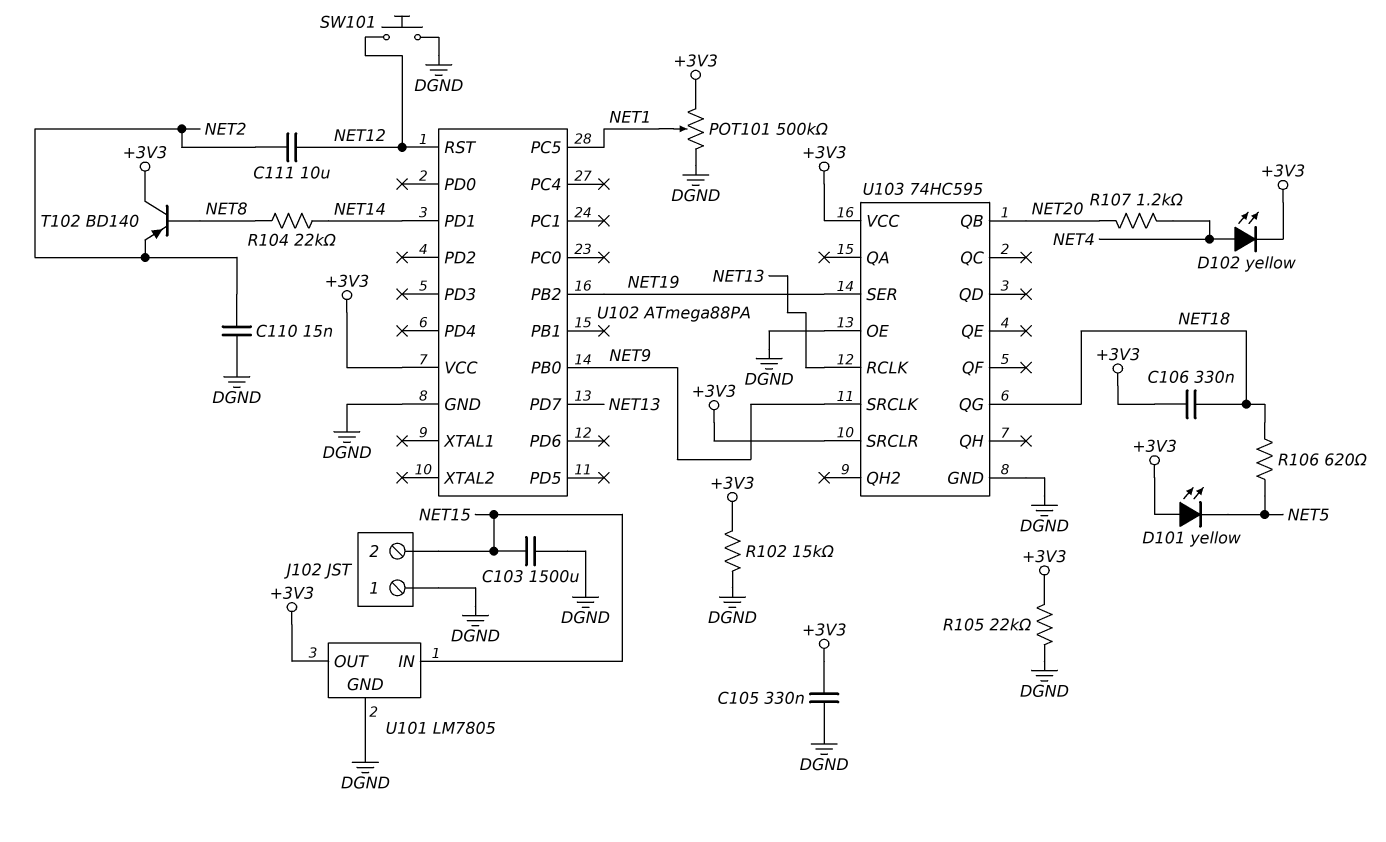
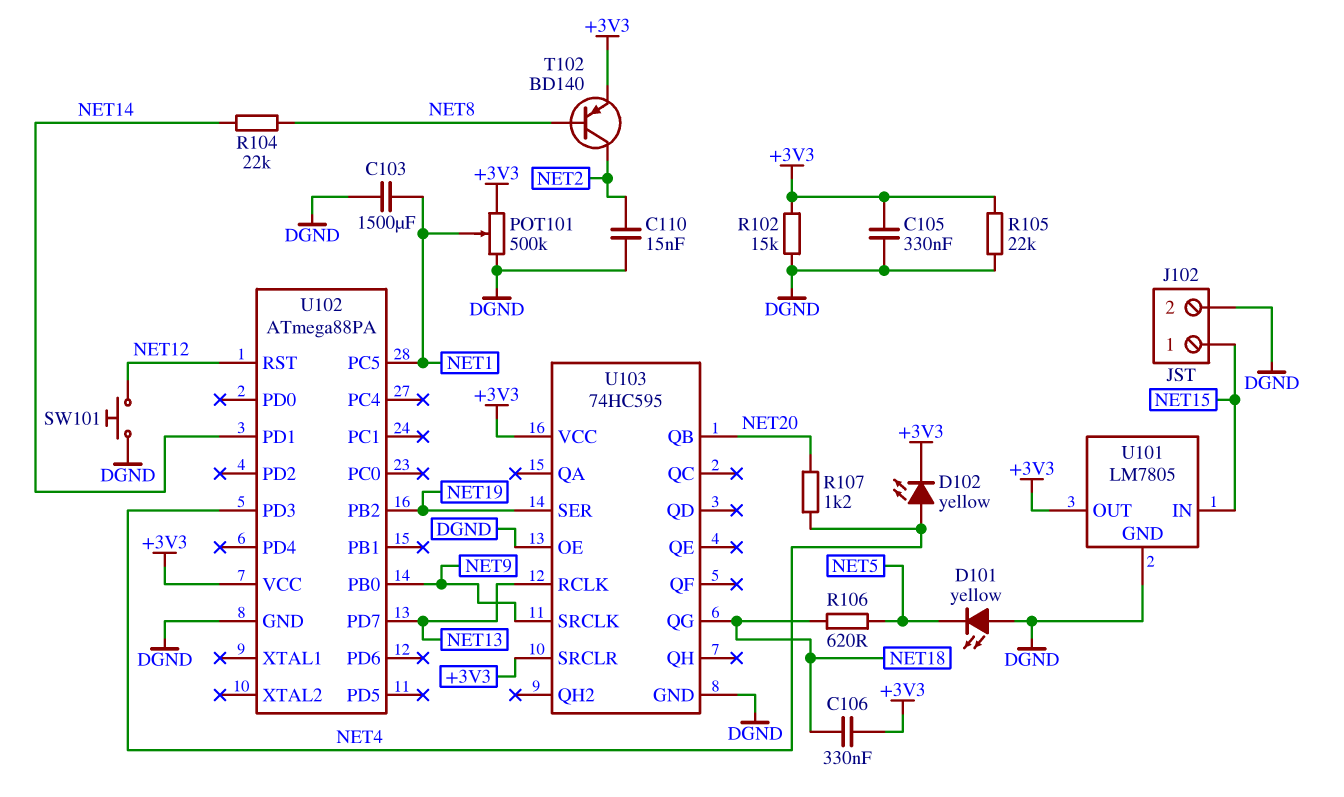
C103: 1500uF (DGND, NET15) -> 1500uF (DGND, NET1)
C111: 10uF (NET2, NET12) -> none
D101: LED yellow (A +3V3, K NET5) -> LED yellow (A DGND, K NET5)
J102 pin 1: DGND -> NET15
J102 pin 2: NET15 -> DGND
T102: PNP BD140 (B NET8, C +3V3, E NET2) -> PNP BD140 (B NET8, C NET2, E +3V3)
U102 pin PD3: none -> NET4

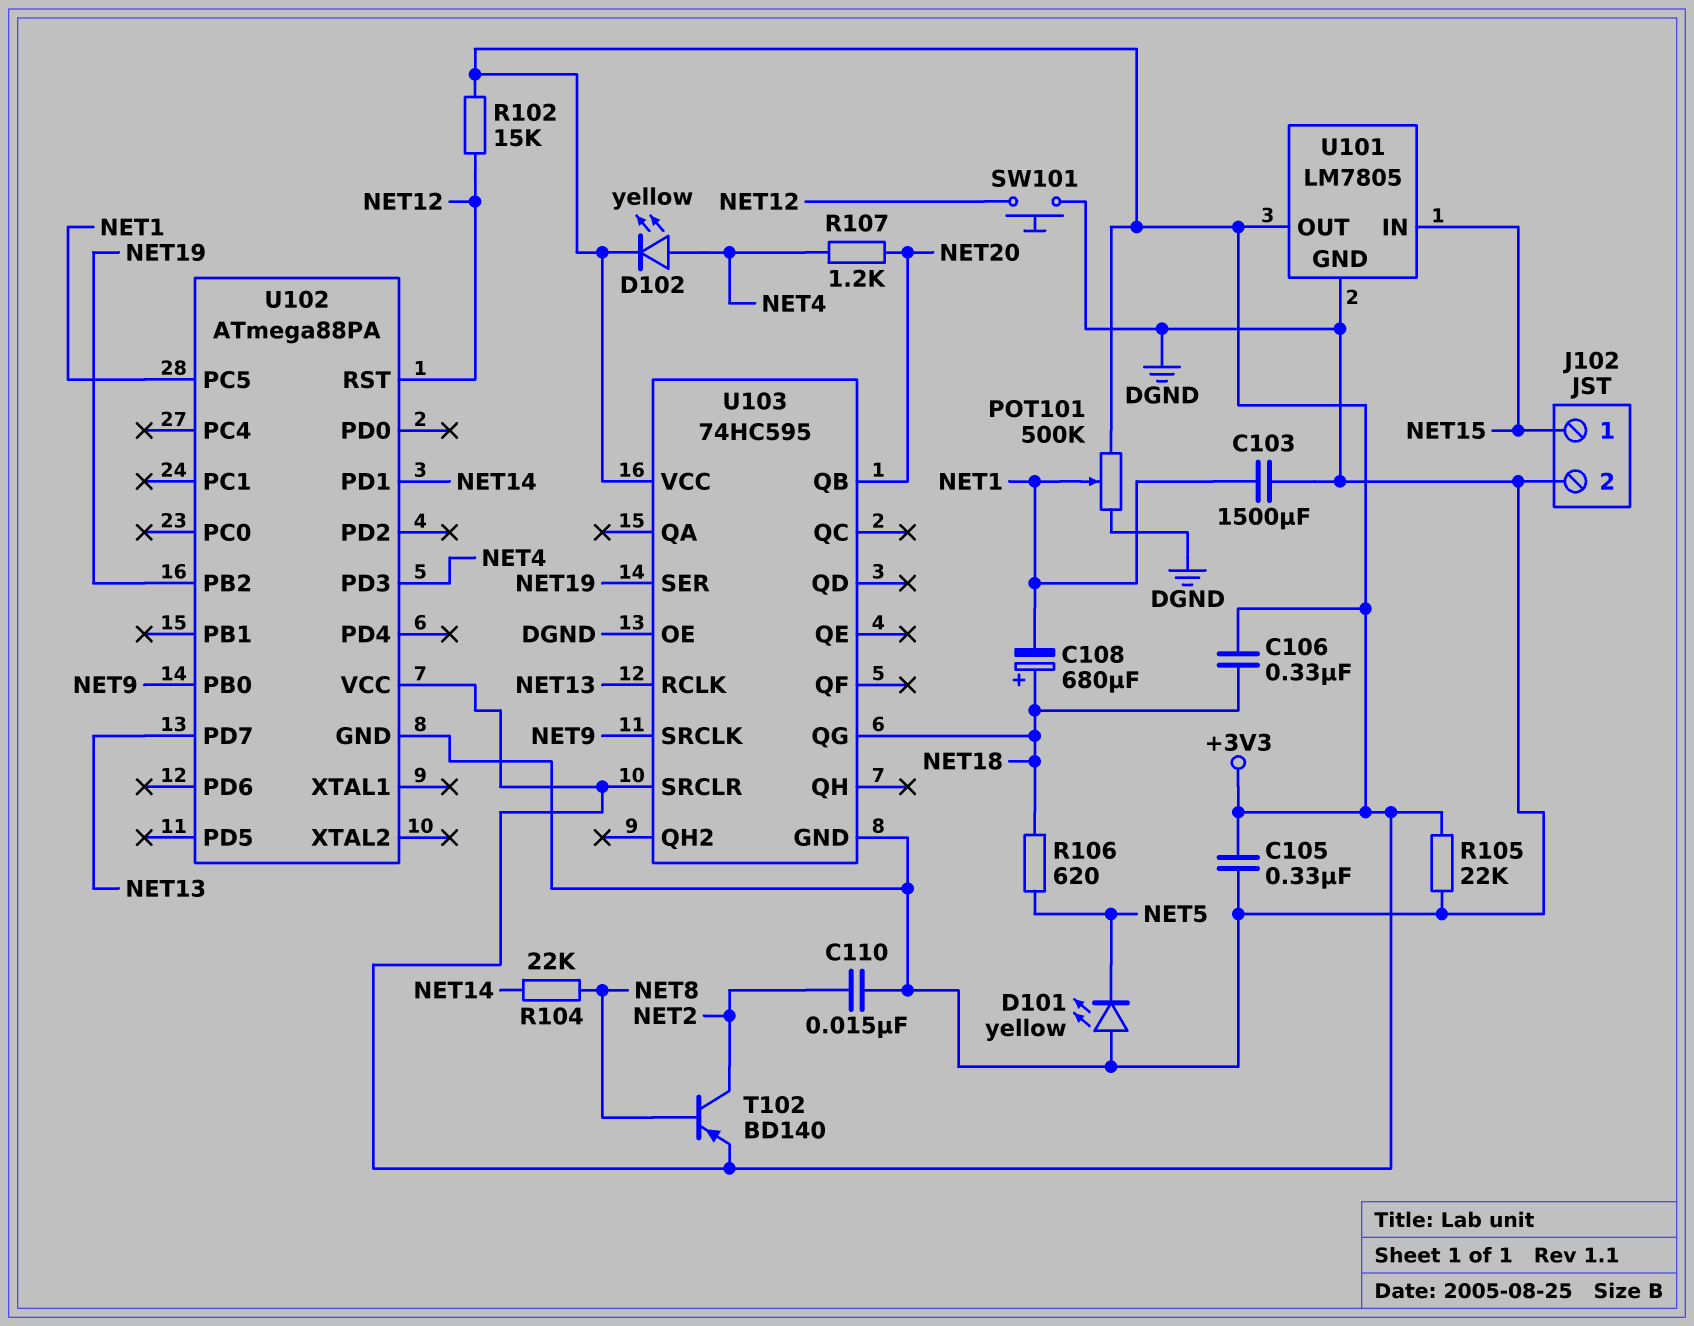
C108: none -> 680uF (plus NET18, minus NET1)
R102: 15k (+3V3, DGND) -> 15k (+3V3, NET12)

